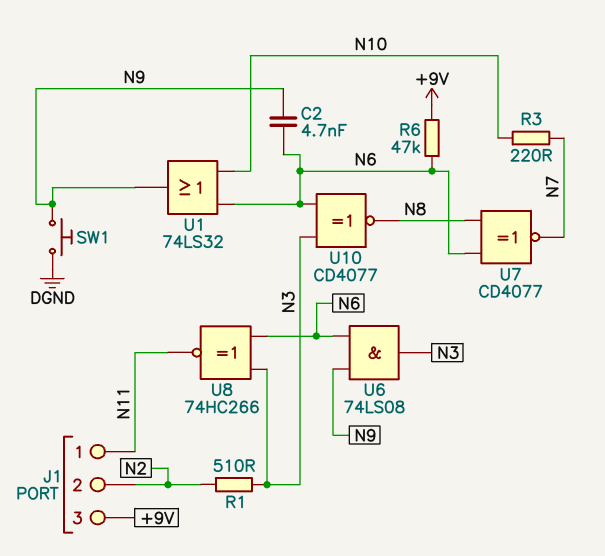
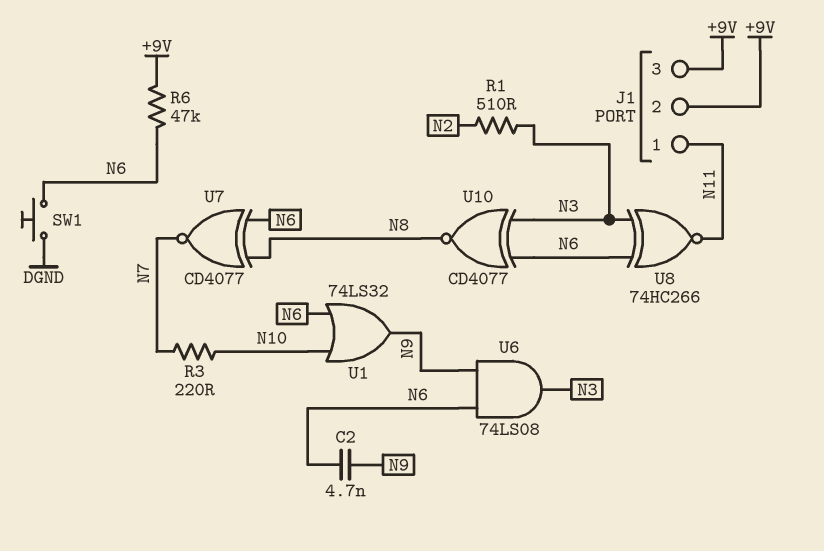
J1 pin 2: N2 -> +9V
SW1: button (DGND, N9) -> button (DGND, N6)

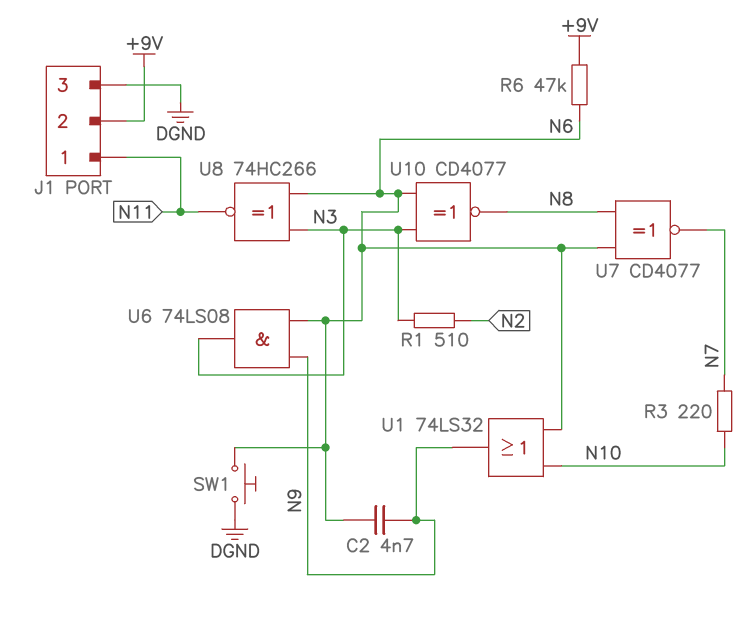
J1 pin 3: +9V -> DGND

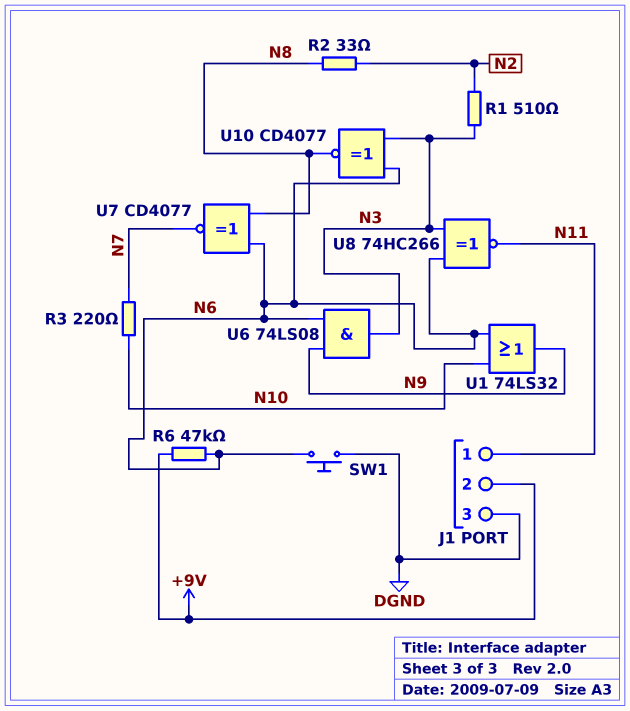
C2: 4.7nF (N6, N9) -> none
R2: none -> 33 (N2, N8)

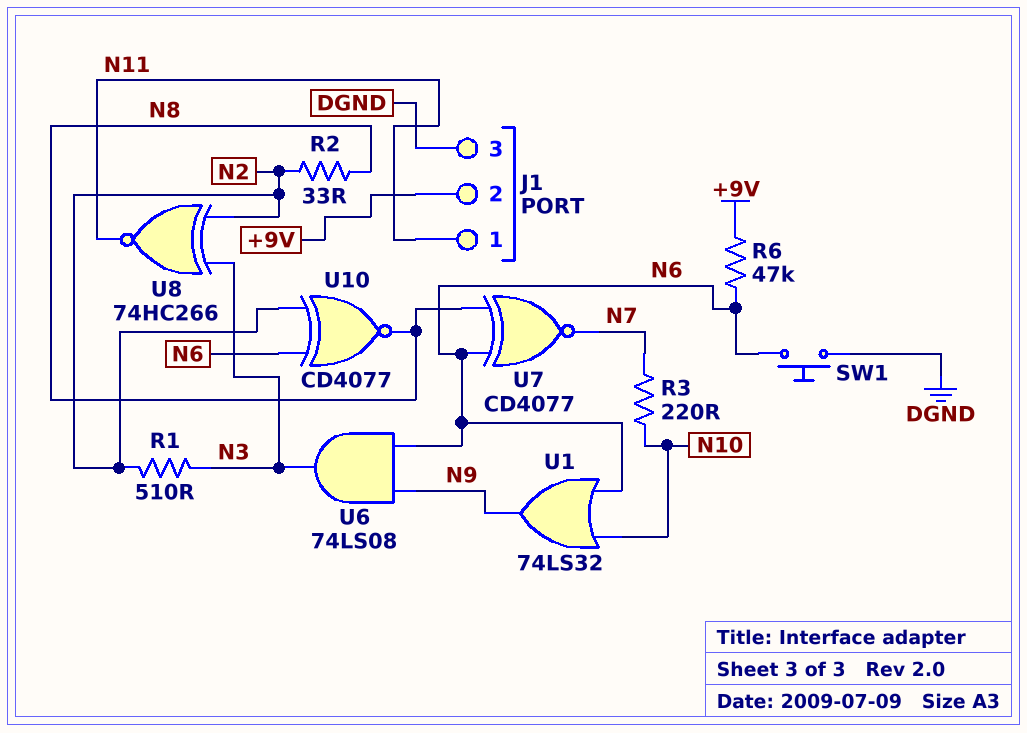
U8: XNOR 74HC266 (in N3, in N6, out N11) -> XNOR 74HC266 (in N2, in N3, out N11)
U10: XNOR CD4077 (in N3, in N6, out N8) -> XNOR CD4077 (in N2, in N6, out N8)

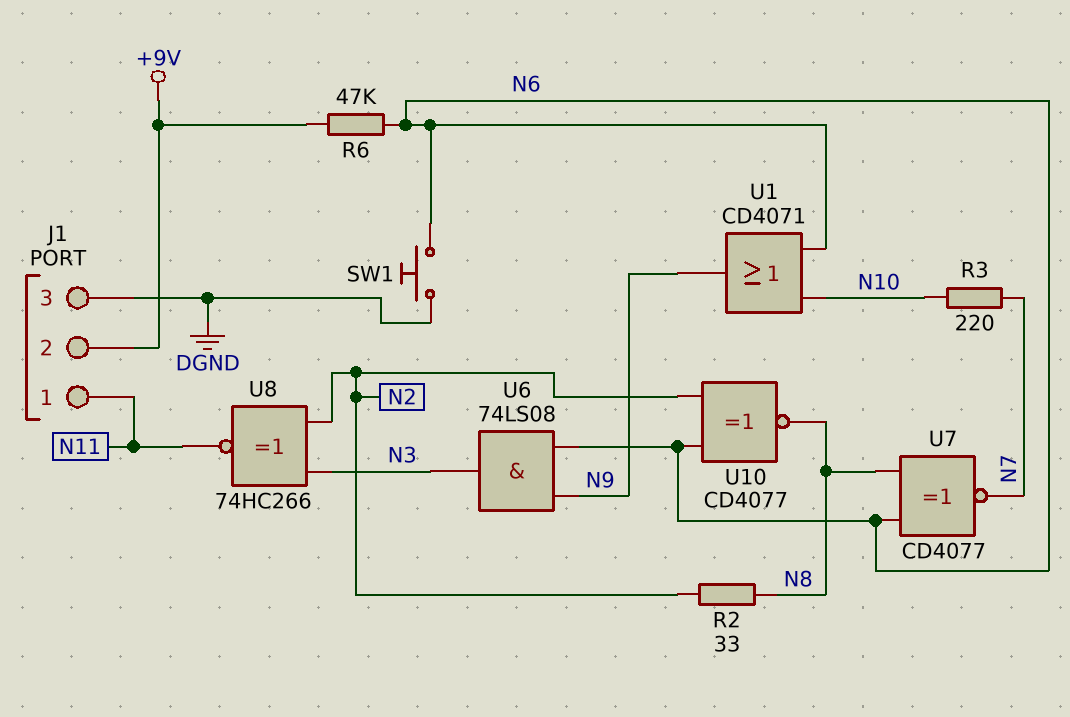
R1: 510 (N2, N3) -> none
U1: OR 74LS32 (in N6, in N10, out N9) -> OR CD4071 (in N6, in N10, out N9)

